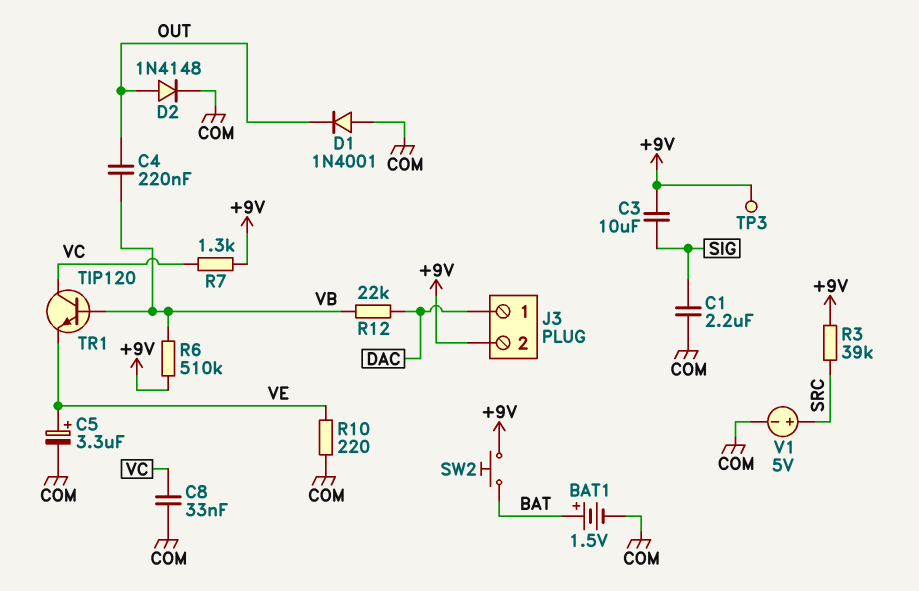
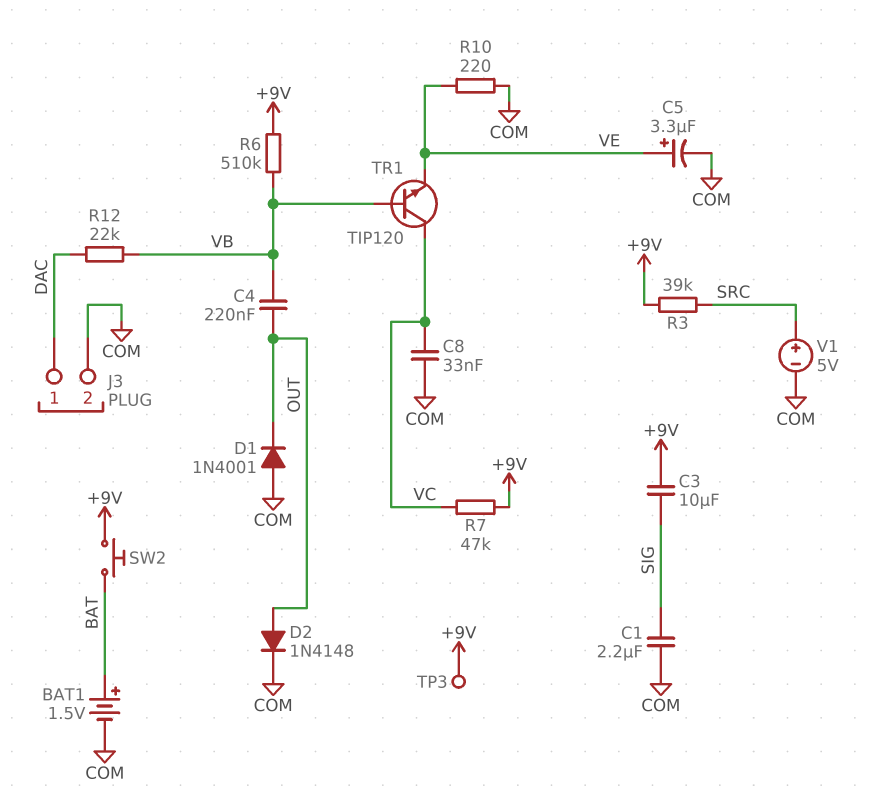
J3 pin 2: +9V -> COM
R7: 1.3k (+9V, VC) -> 47k (+9V, VC)

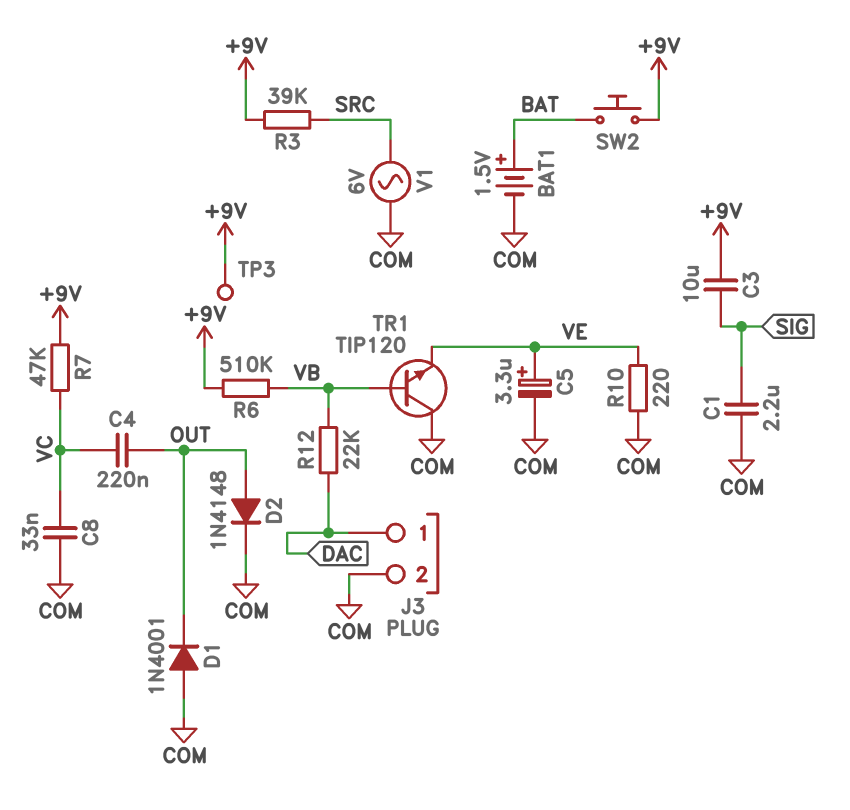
C4: 220nF (OUT, VB) -> 220nF (OUT, VC)
TR1: NPN TIP120 (B VB, C VC, E VE) -> NPN TIP120 (B VB, C COM, E VE)
V1: 5V (plus SRC, minus COM) -> AC 6V (COM, SRC)

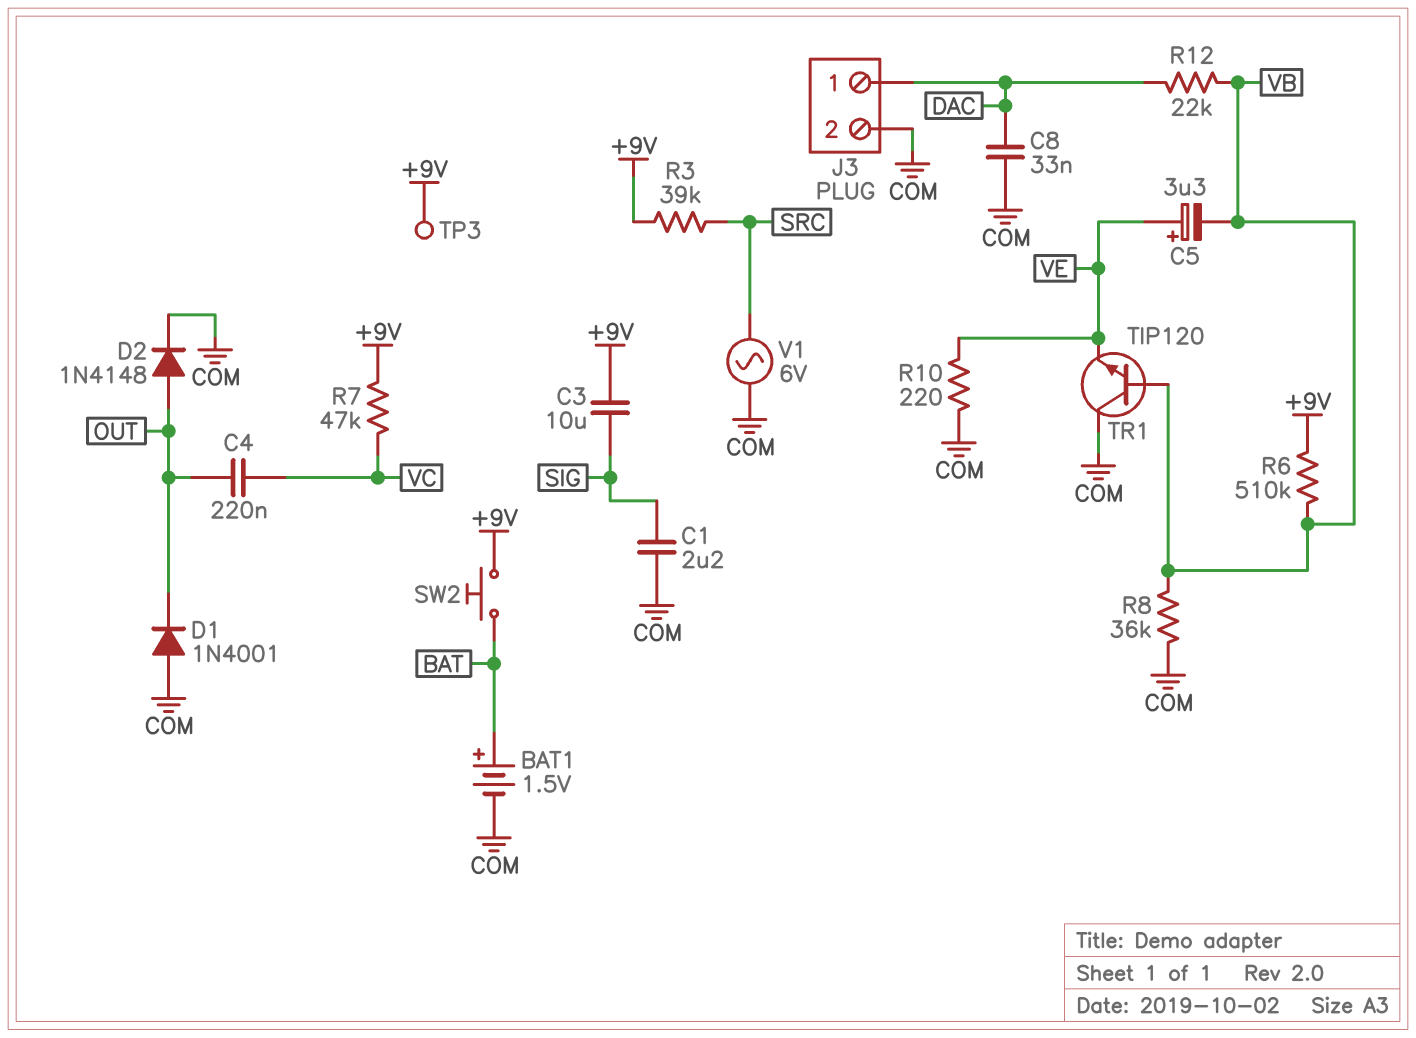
C5: 3.3uF (plus VE, minus COM) -> 3.3uF (plus VE, minus VB)
C8: 33nF (COM, VC) -> 33nF (COM, DAC)
R8: none -> 36k (COM, VB)

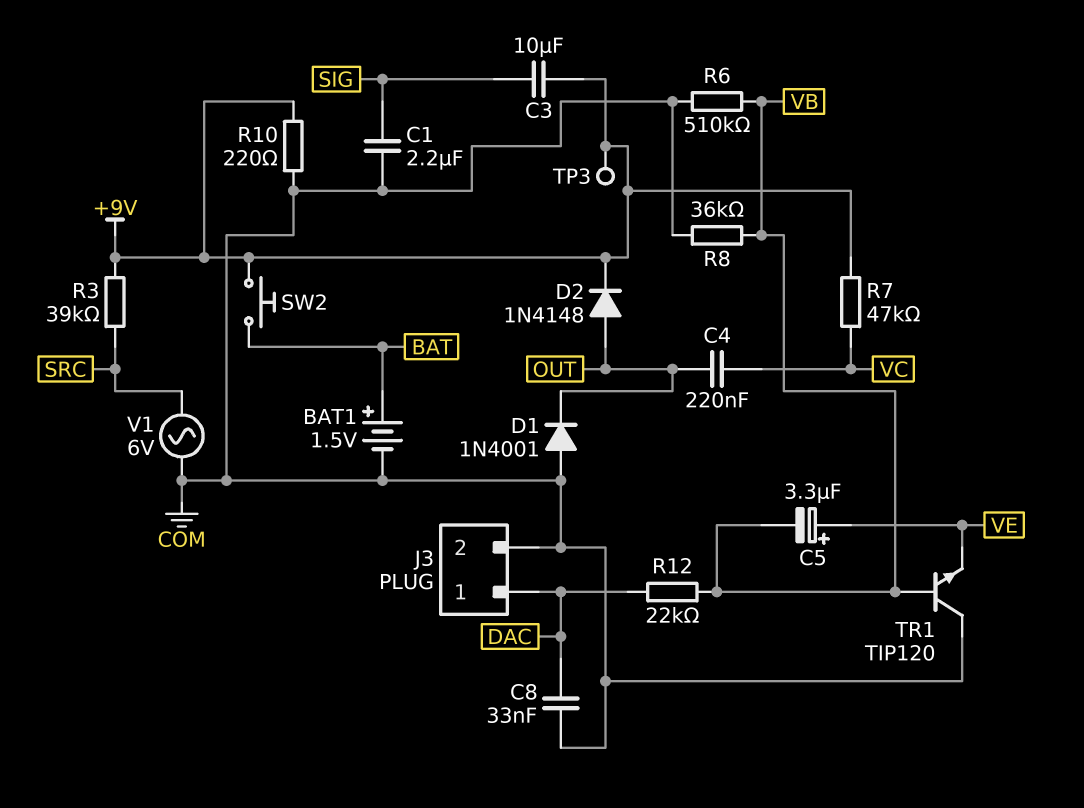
D2: diode 1N4148 (A OUT, K COM) -> diode 1N4148 (A OUT, K +9V)
R6: 510k (+9V, VB) -> 510k (COM, VB)
R10: 220 (COM, VE) -> 220 (+9V, COM)

